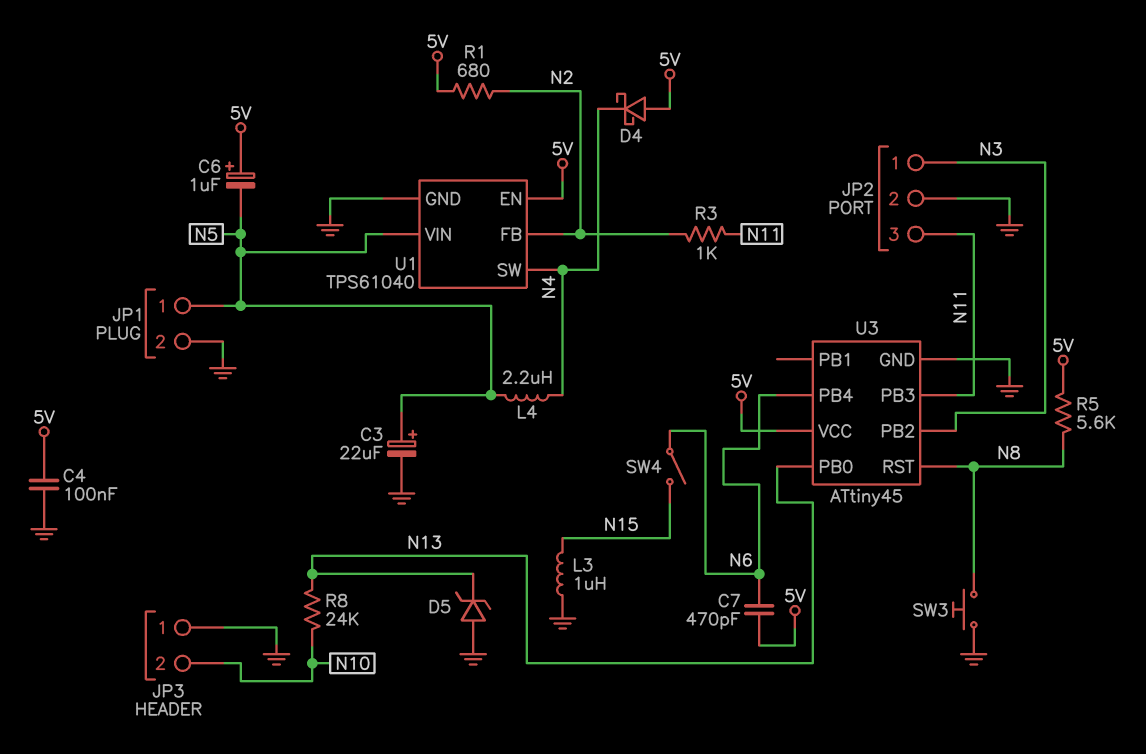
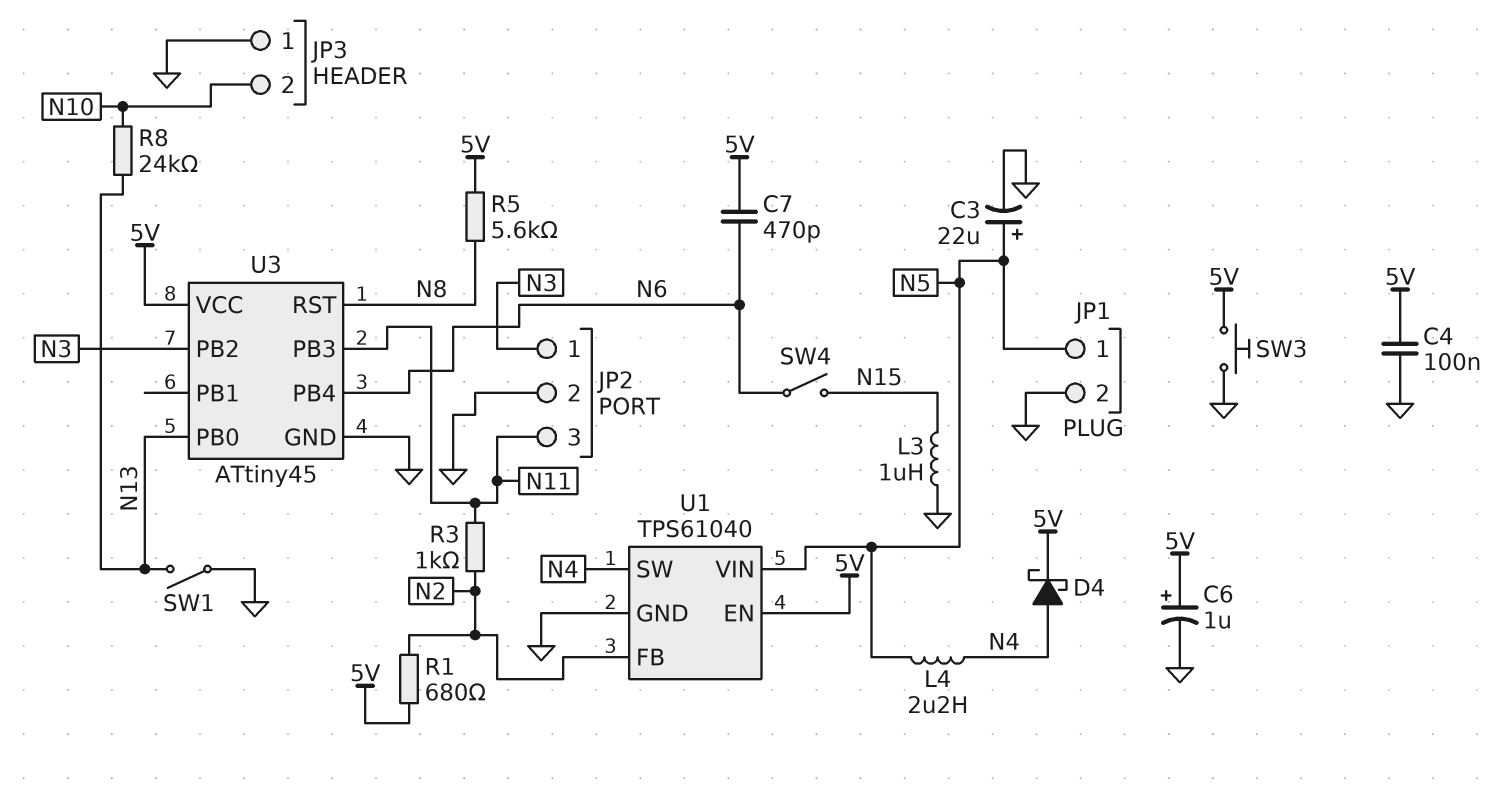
C6: 1uF (plus 5V, minus N5) -> 1uF (plus 5V, minus GND)
D4: schottky (A 5V, K N4) -> schottky (A N4, K 5V)
D5: zener (A GND, K N13) -> none
SW1: none -> switch (GND, N13)
SW3: button (GND, N8) -> button (5V, GND)

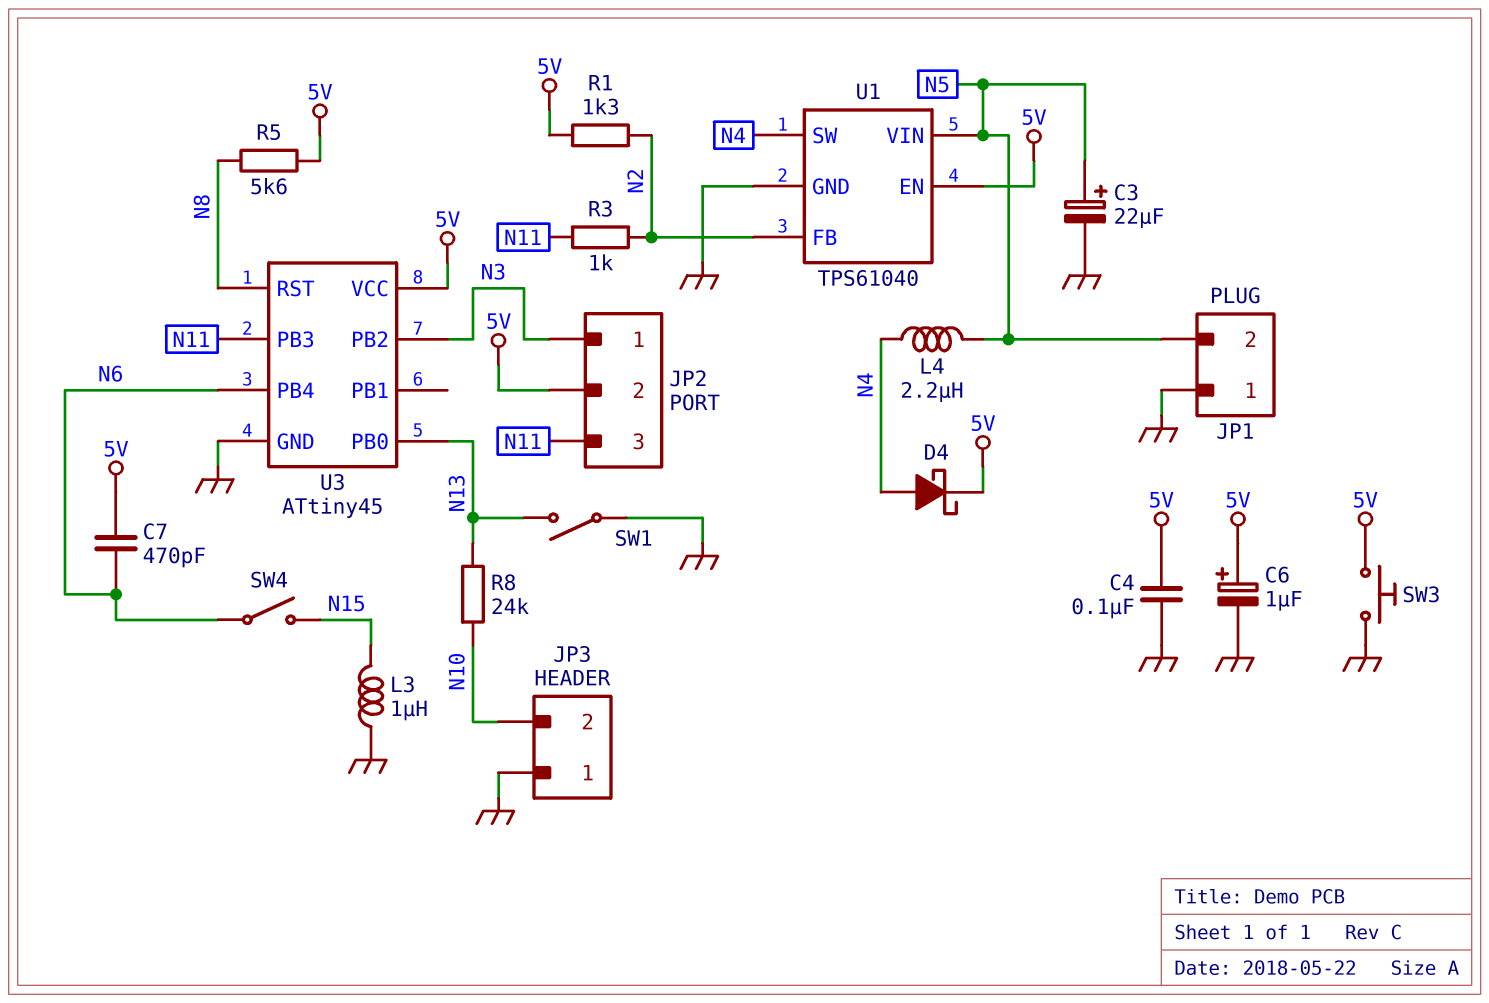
JP1 pin 1: N5 -> GND
JP1 pin 2: GND -> N5
JP2 pin 2: GND -> 5V
R1: 680 (5V, N2) -> 1.3k (5V, N2)

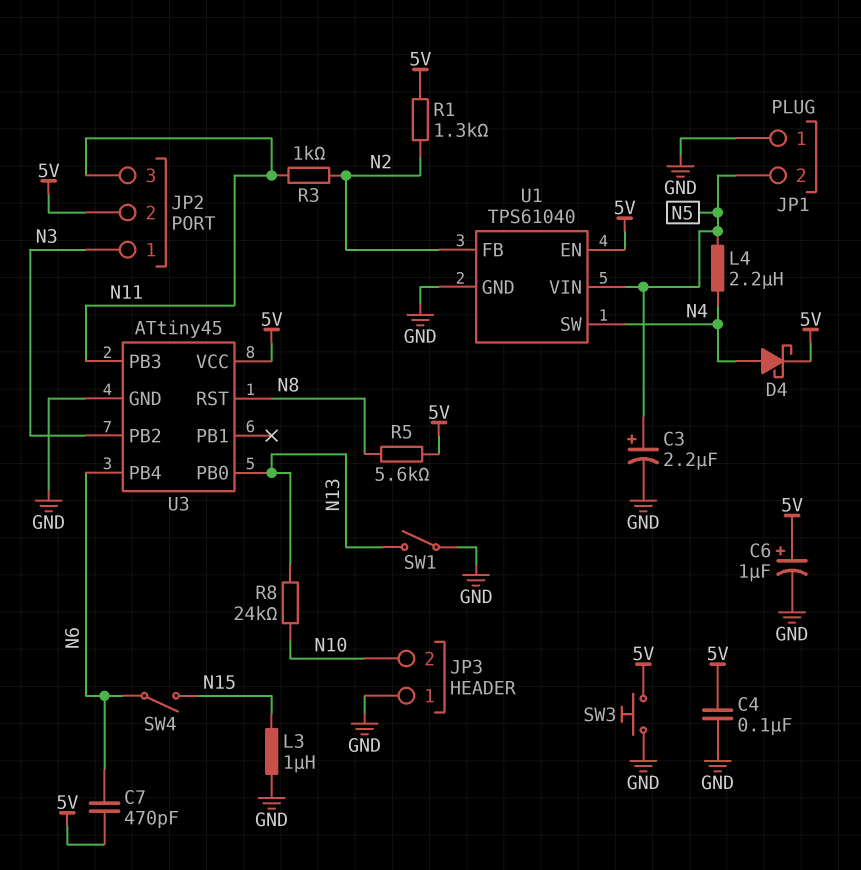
C3: 22uF (plus N5, minus GND) -> 2.2uF (plus N5, minus GND)

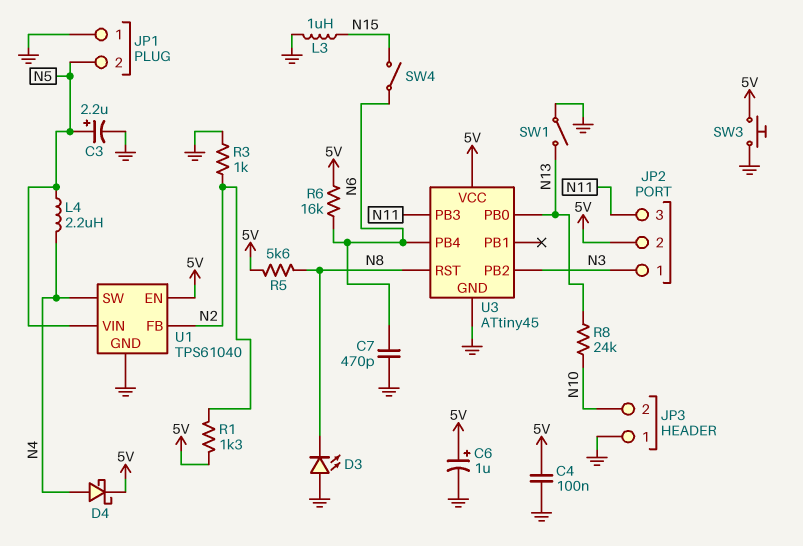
C7: 470pF (5V, N6) -> 470pF (GND, N6)
D3: none -> LED (A GND, K N8)
R3: 1k (N2, N11) -> 1k (GND, N2)
R6: none -> 16k (5V, N6)

